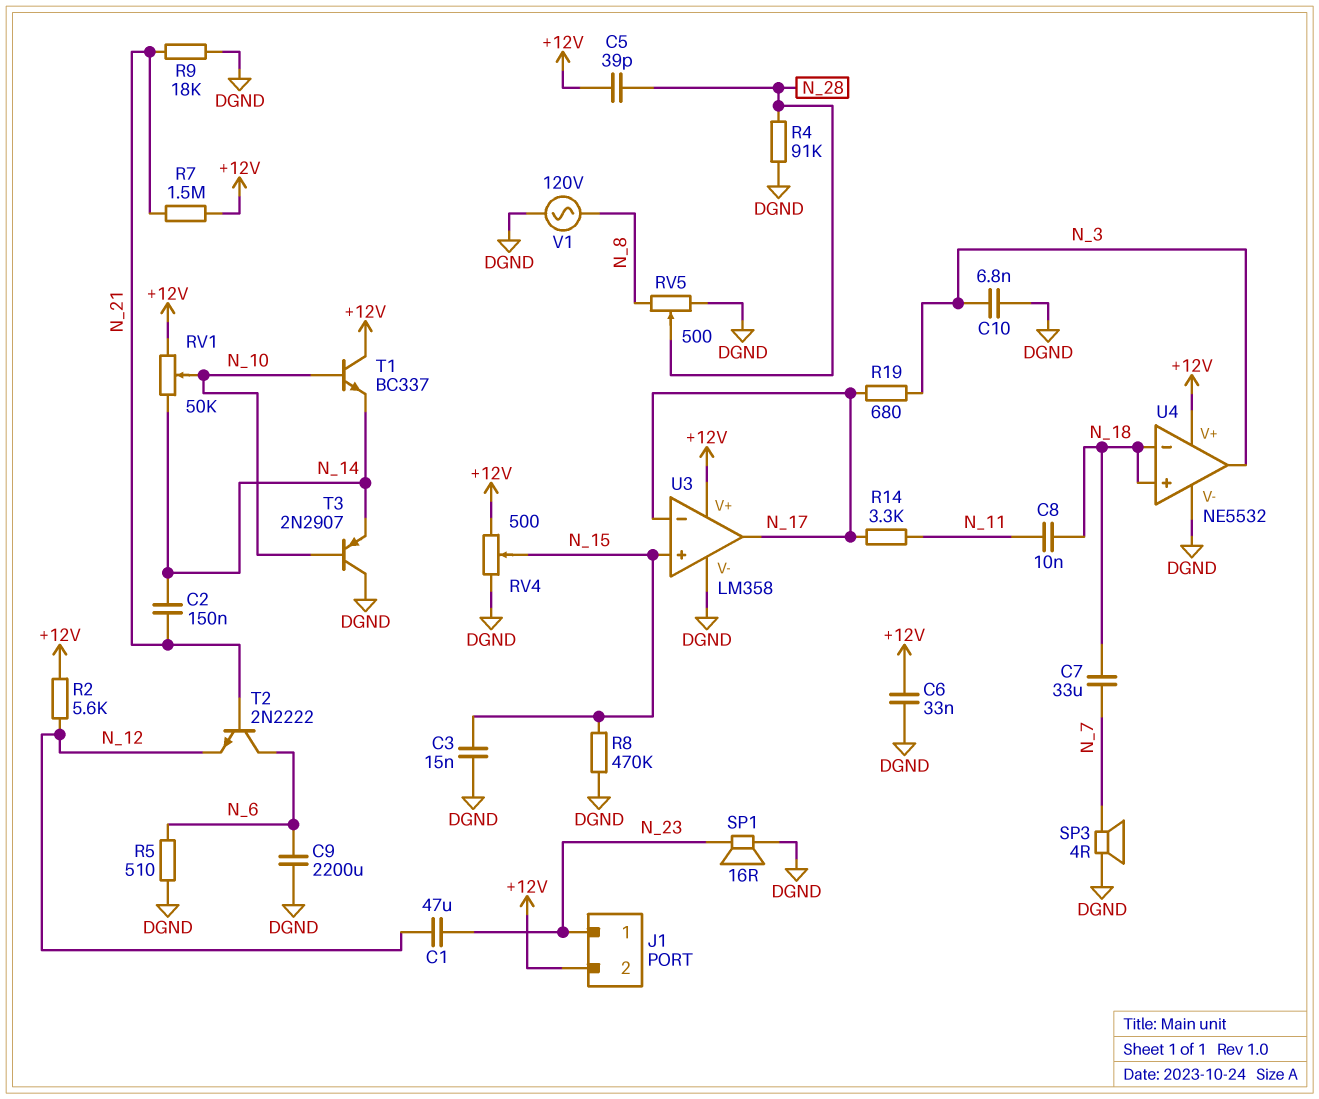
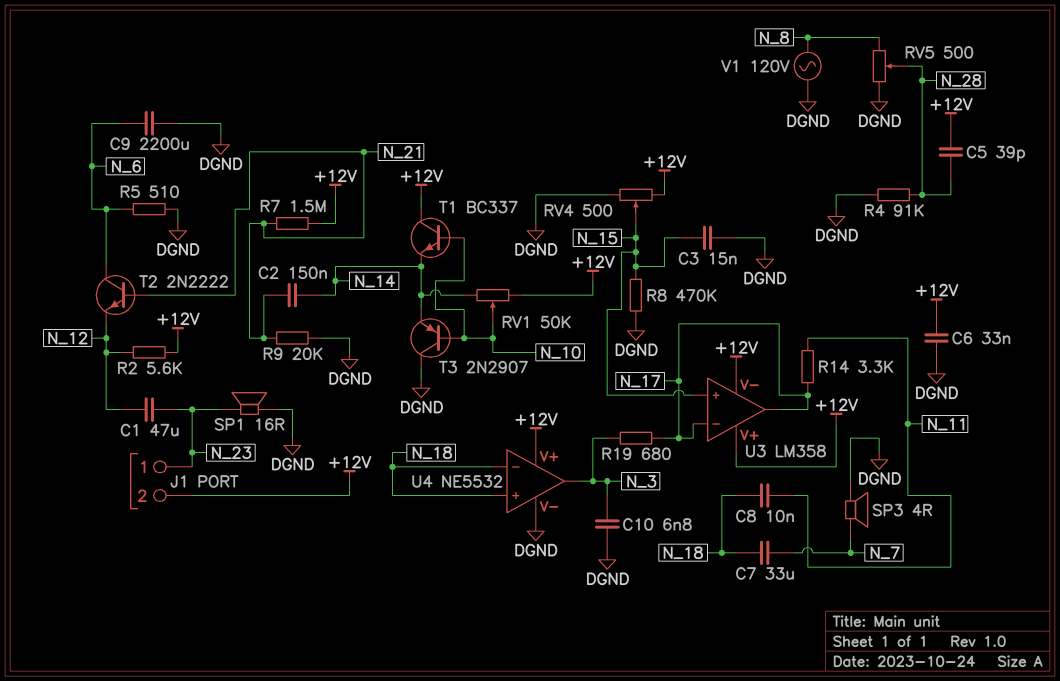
R9: 18k (DGND, N_21) -> 20k (DGND, N_21)
U3 pin V-: DGND -> +12V

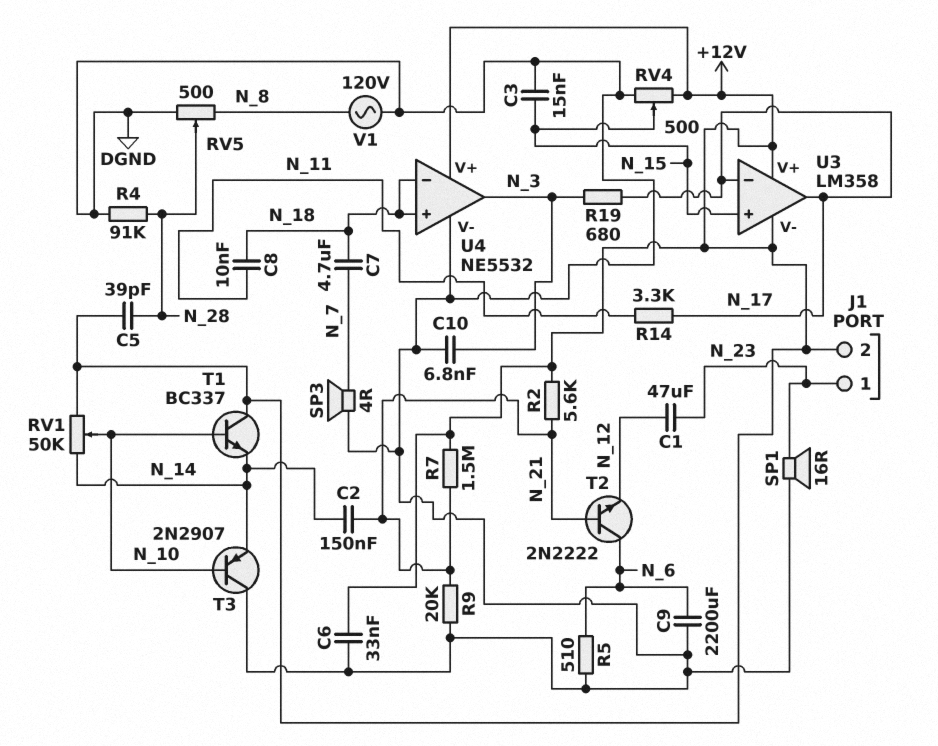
C7: 33uF (N_7, N_18) -> 4.7uF (N_7, N_18)
R2: 5.6k (+12V, N_12) -> 5.6k (+12V, N_21)
R8: 470k (DGND, N_15) -> none

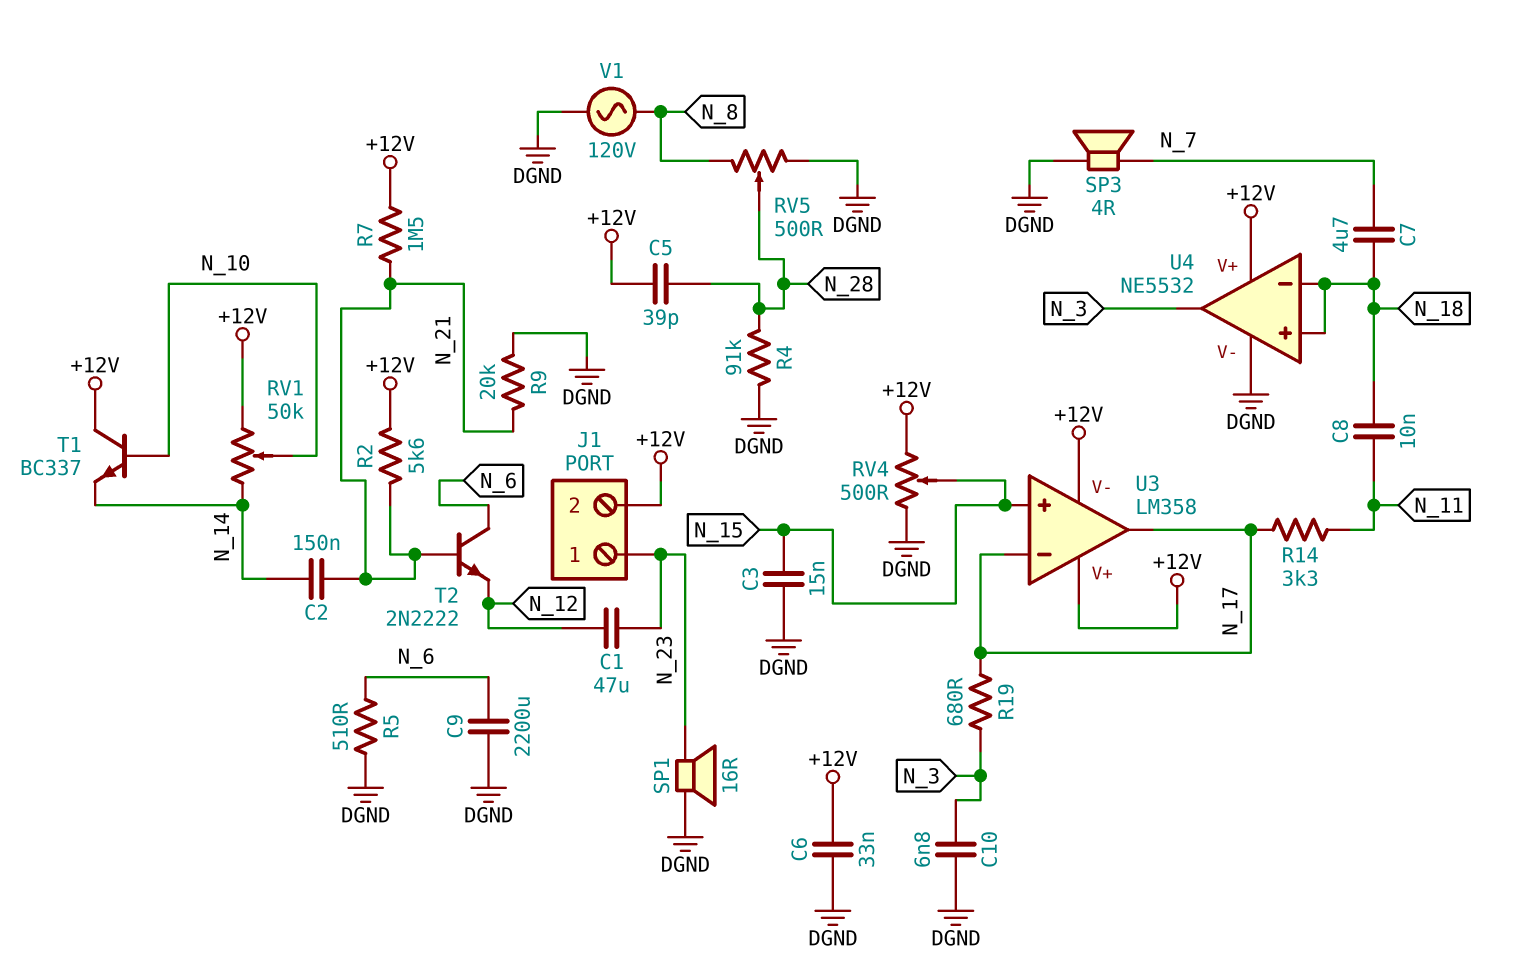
T3: PNP 2N2907 (B N_10, C DGND, E N_14) -> none

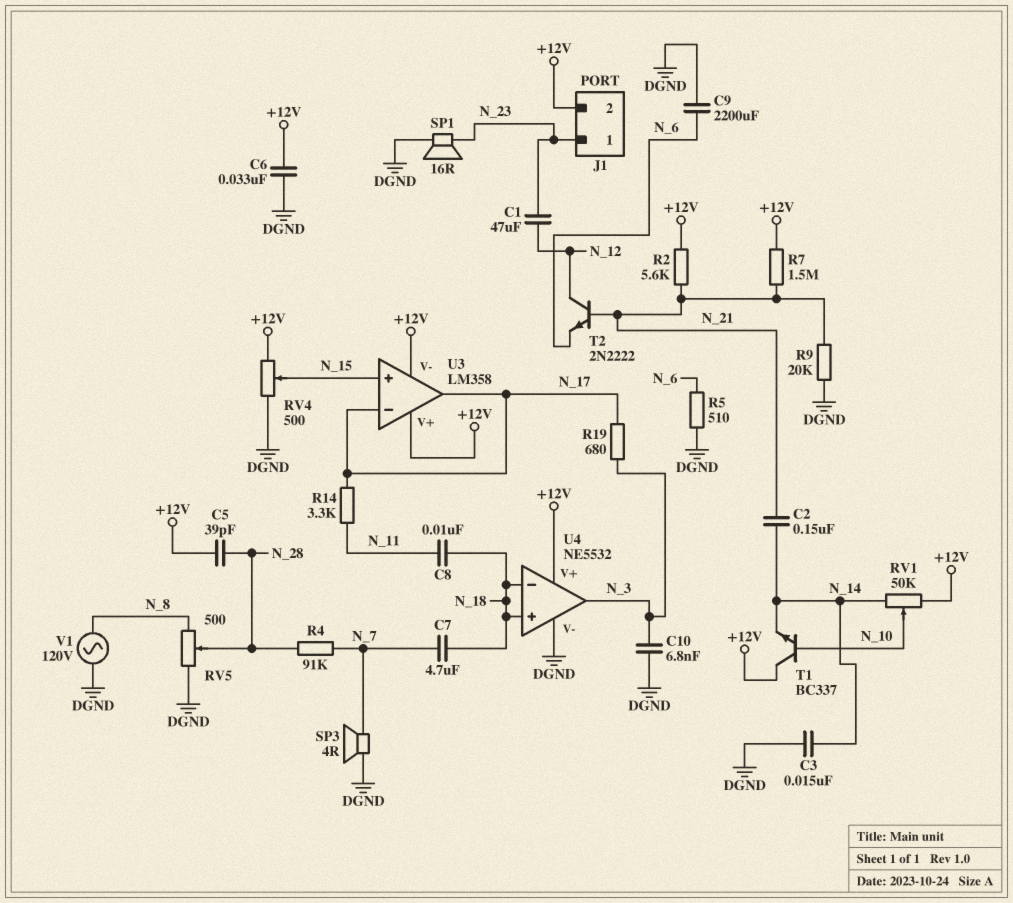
C3: 15nF (DGND, N_15) -> 15nF (DGND, N_14)
R4: 91k (DGND, N_28) -> 91k (N_7, N_28)
T2: NPN 2N2222 (B N_21, C N_6, E N_12) -> NPN 2N2222 (B N_21, C N_12, E N_6)

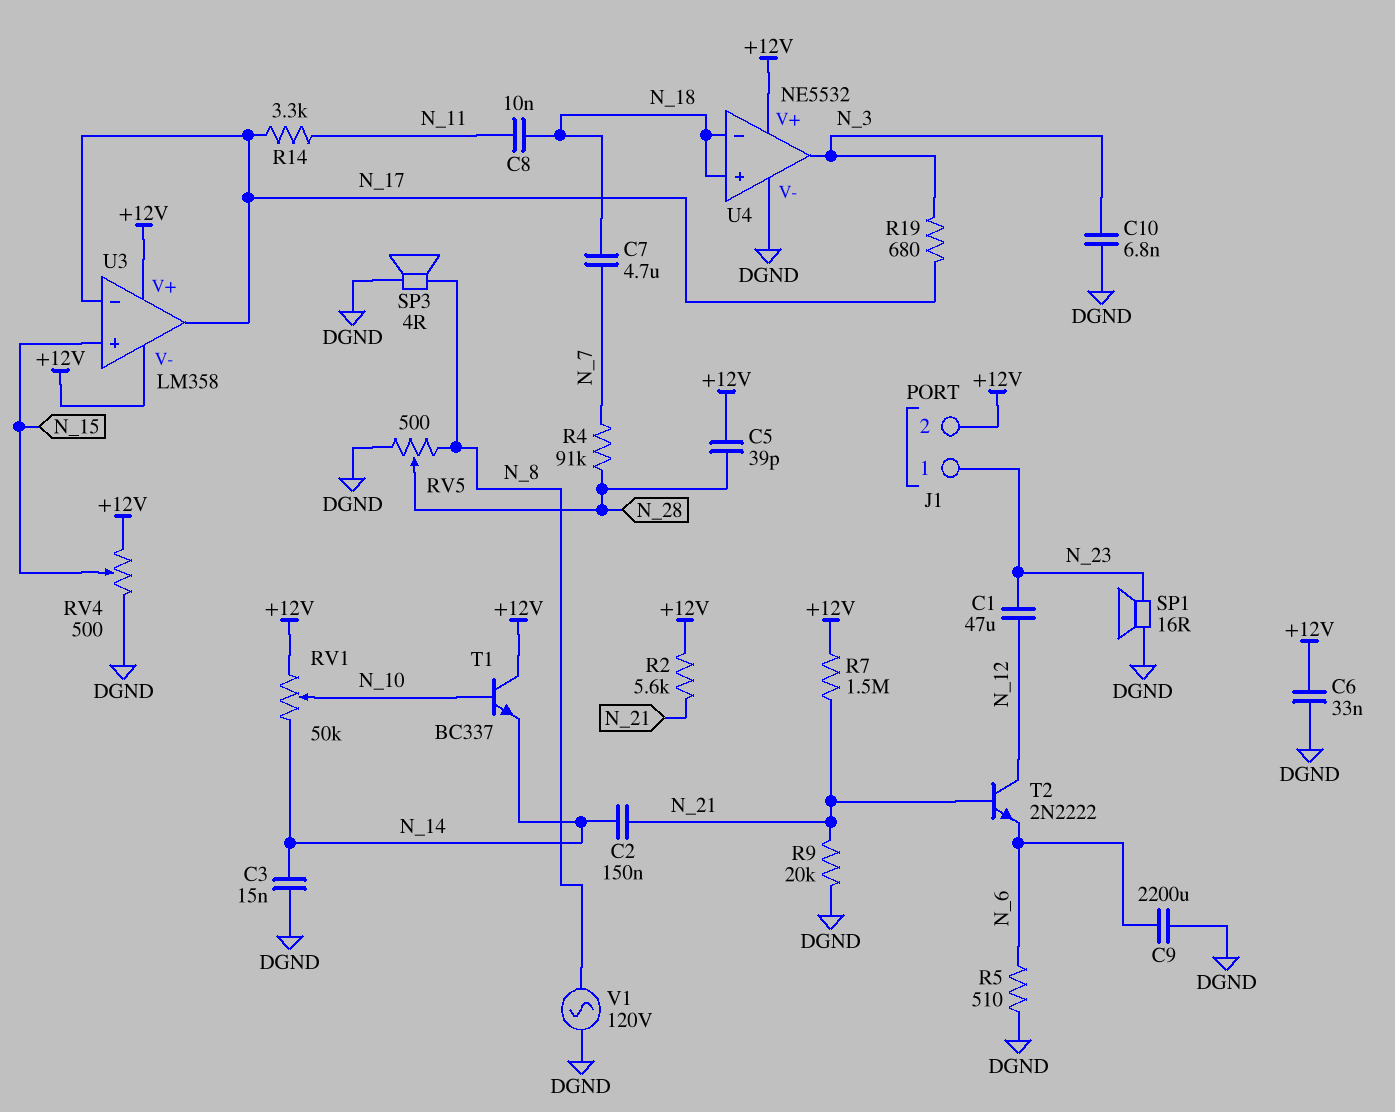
SP3: speaker 4R (DGND, N_7) -> speaker 4R (DGND, N_8)

